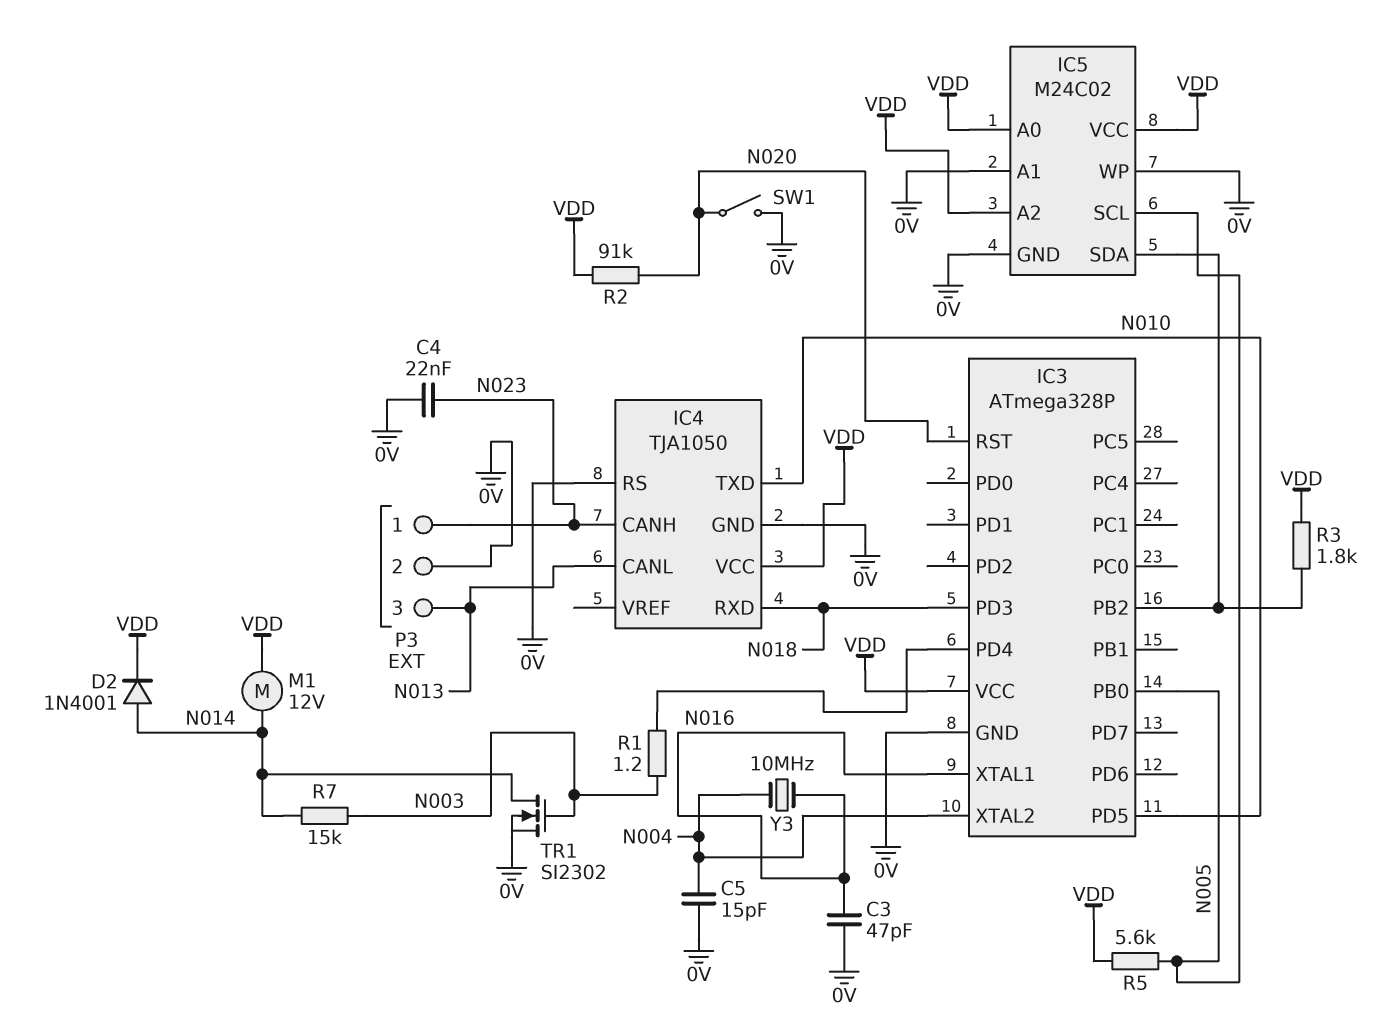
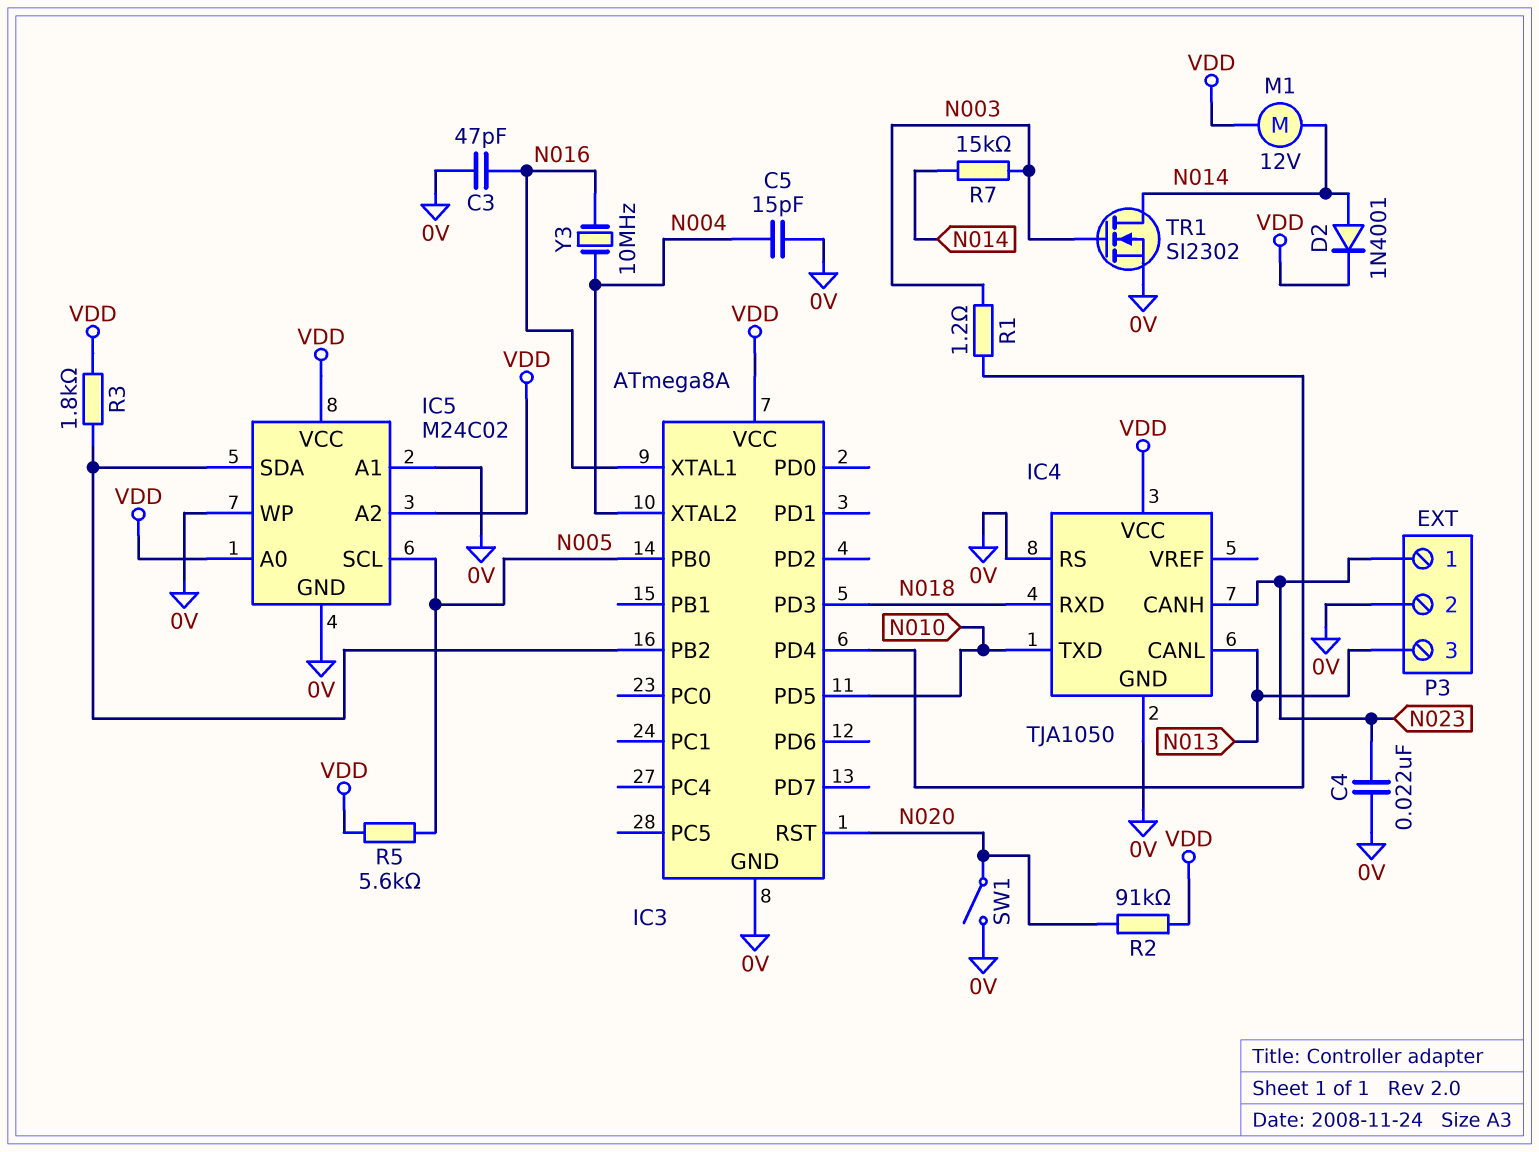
IC3: ATmega328P -> ATmega8A

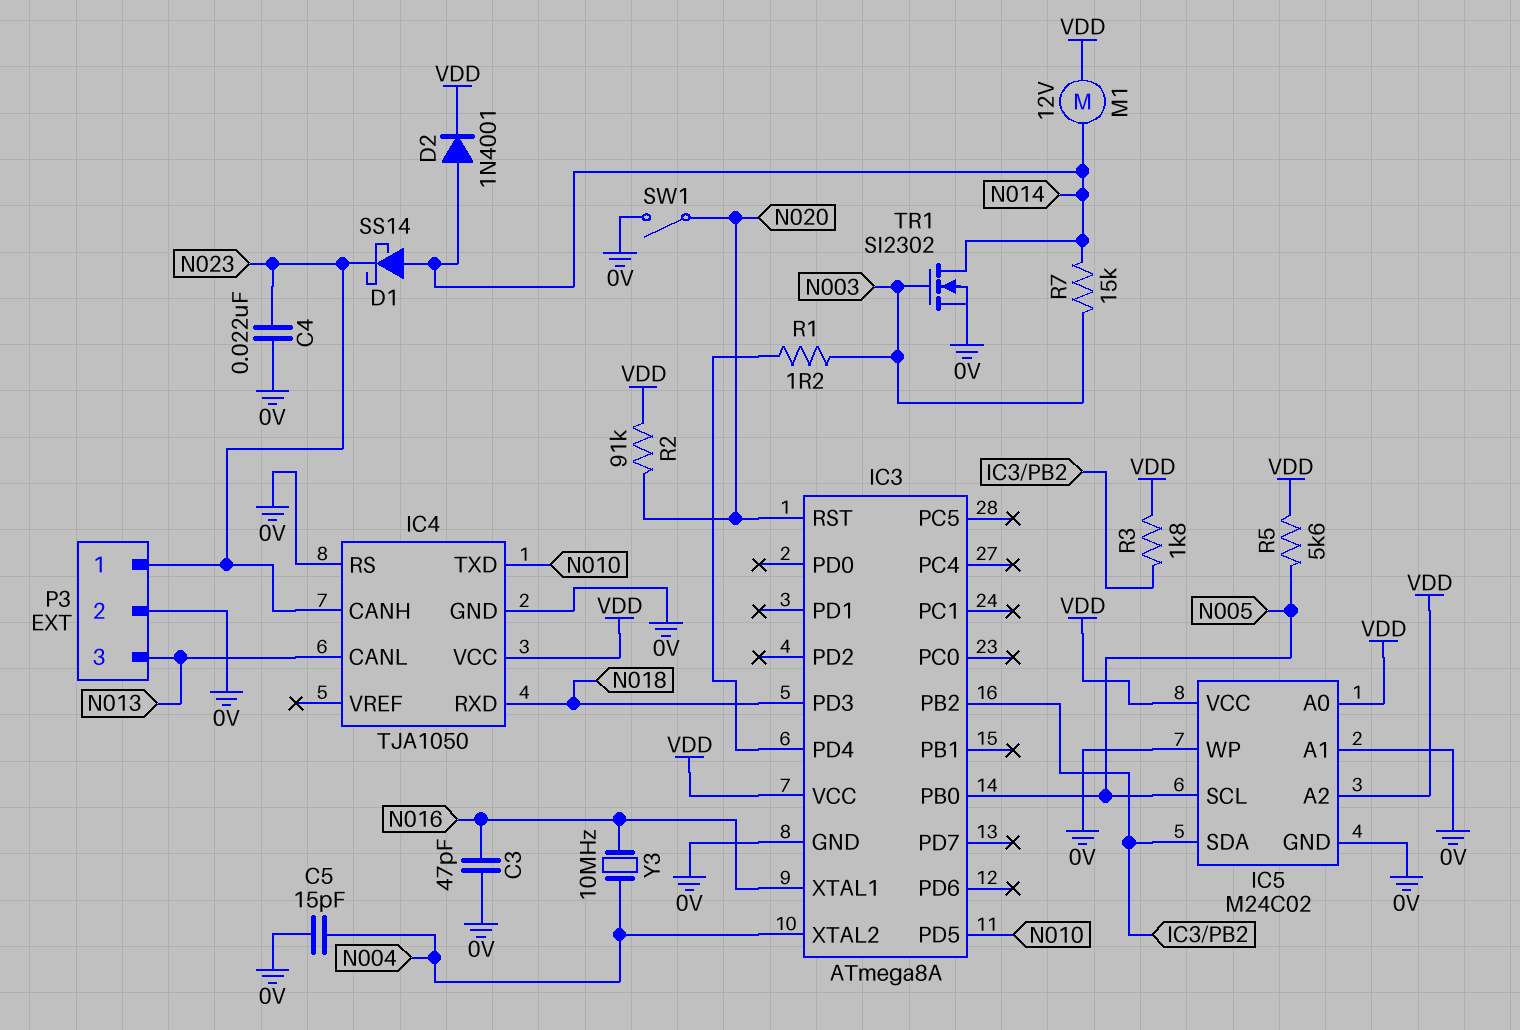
D1: none -> schottky SS14 (A N014, K N023)

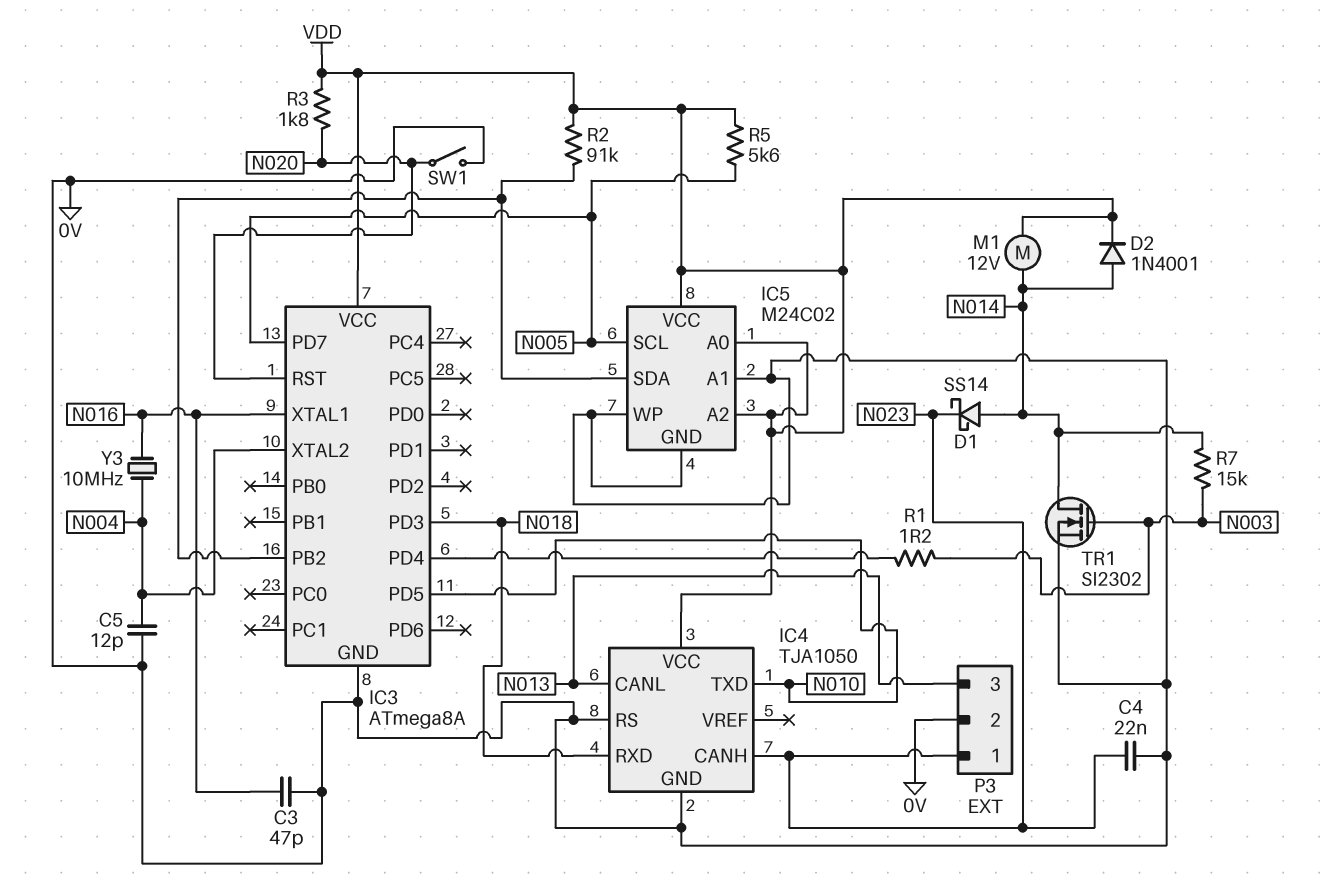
C5: 15pF (0V, N004) -> 12pF (0V, N004)
IC3 pin PB0: N005 -> none
IC3 pin PD7: none -> N005
R2: 91k (N020, VDD) -> 91k (IC3/PB2, VDD)
R3: 1.8k (IC3/PB2, VDD) -> 1.8k (N020, VDD)

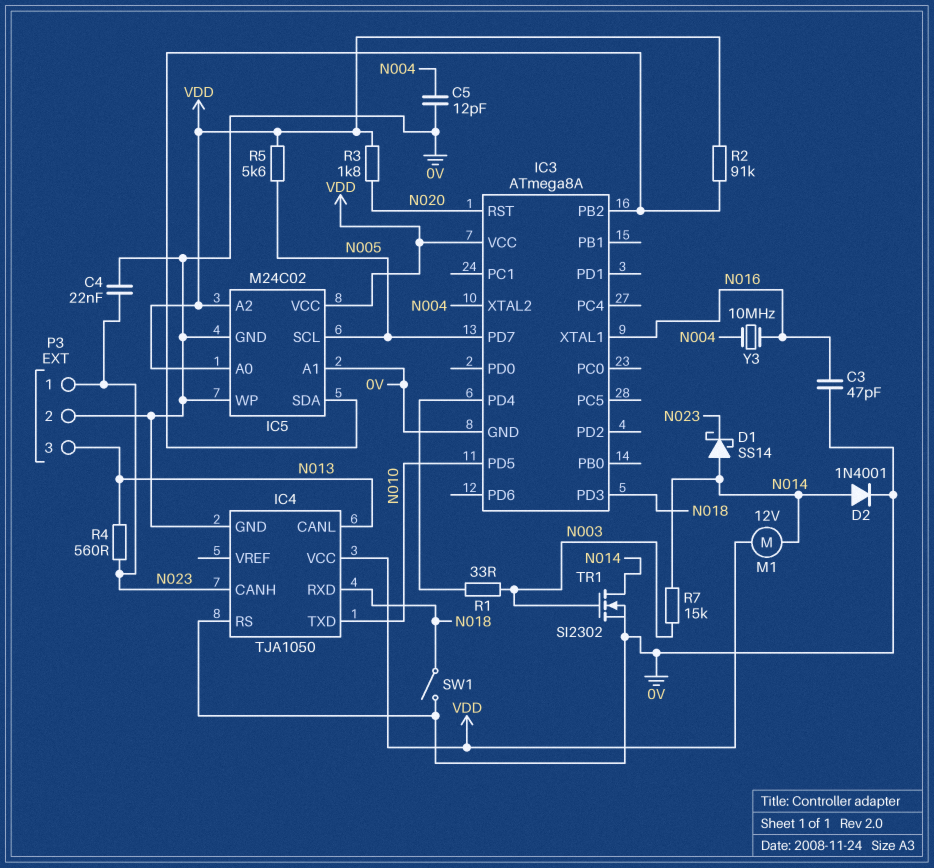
D2: diode 1N4001 (A N014, K VDD) -> diode 1N4001 (A N014, K 0V)
R1: 1.2 (IC3/PD4, N003) -> 33 (IC3/PD4, N003)
R4: none -> 560 (N013, N023)
SW1: switch (0V, N020) -> switch (0V, N018)

